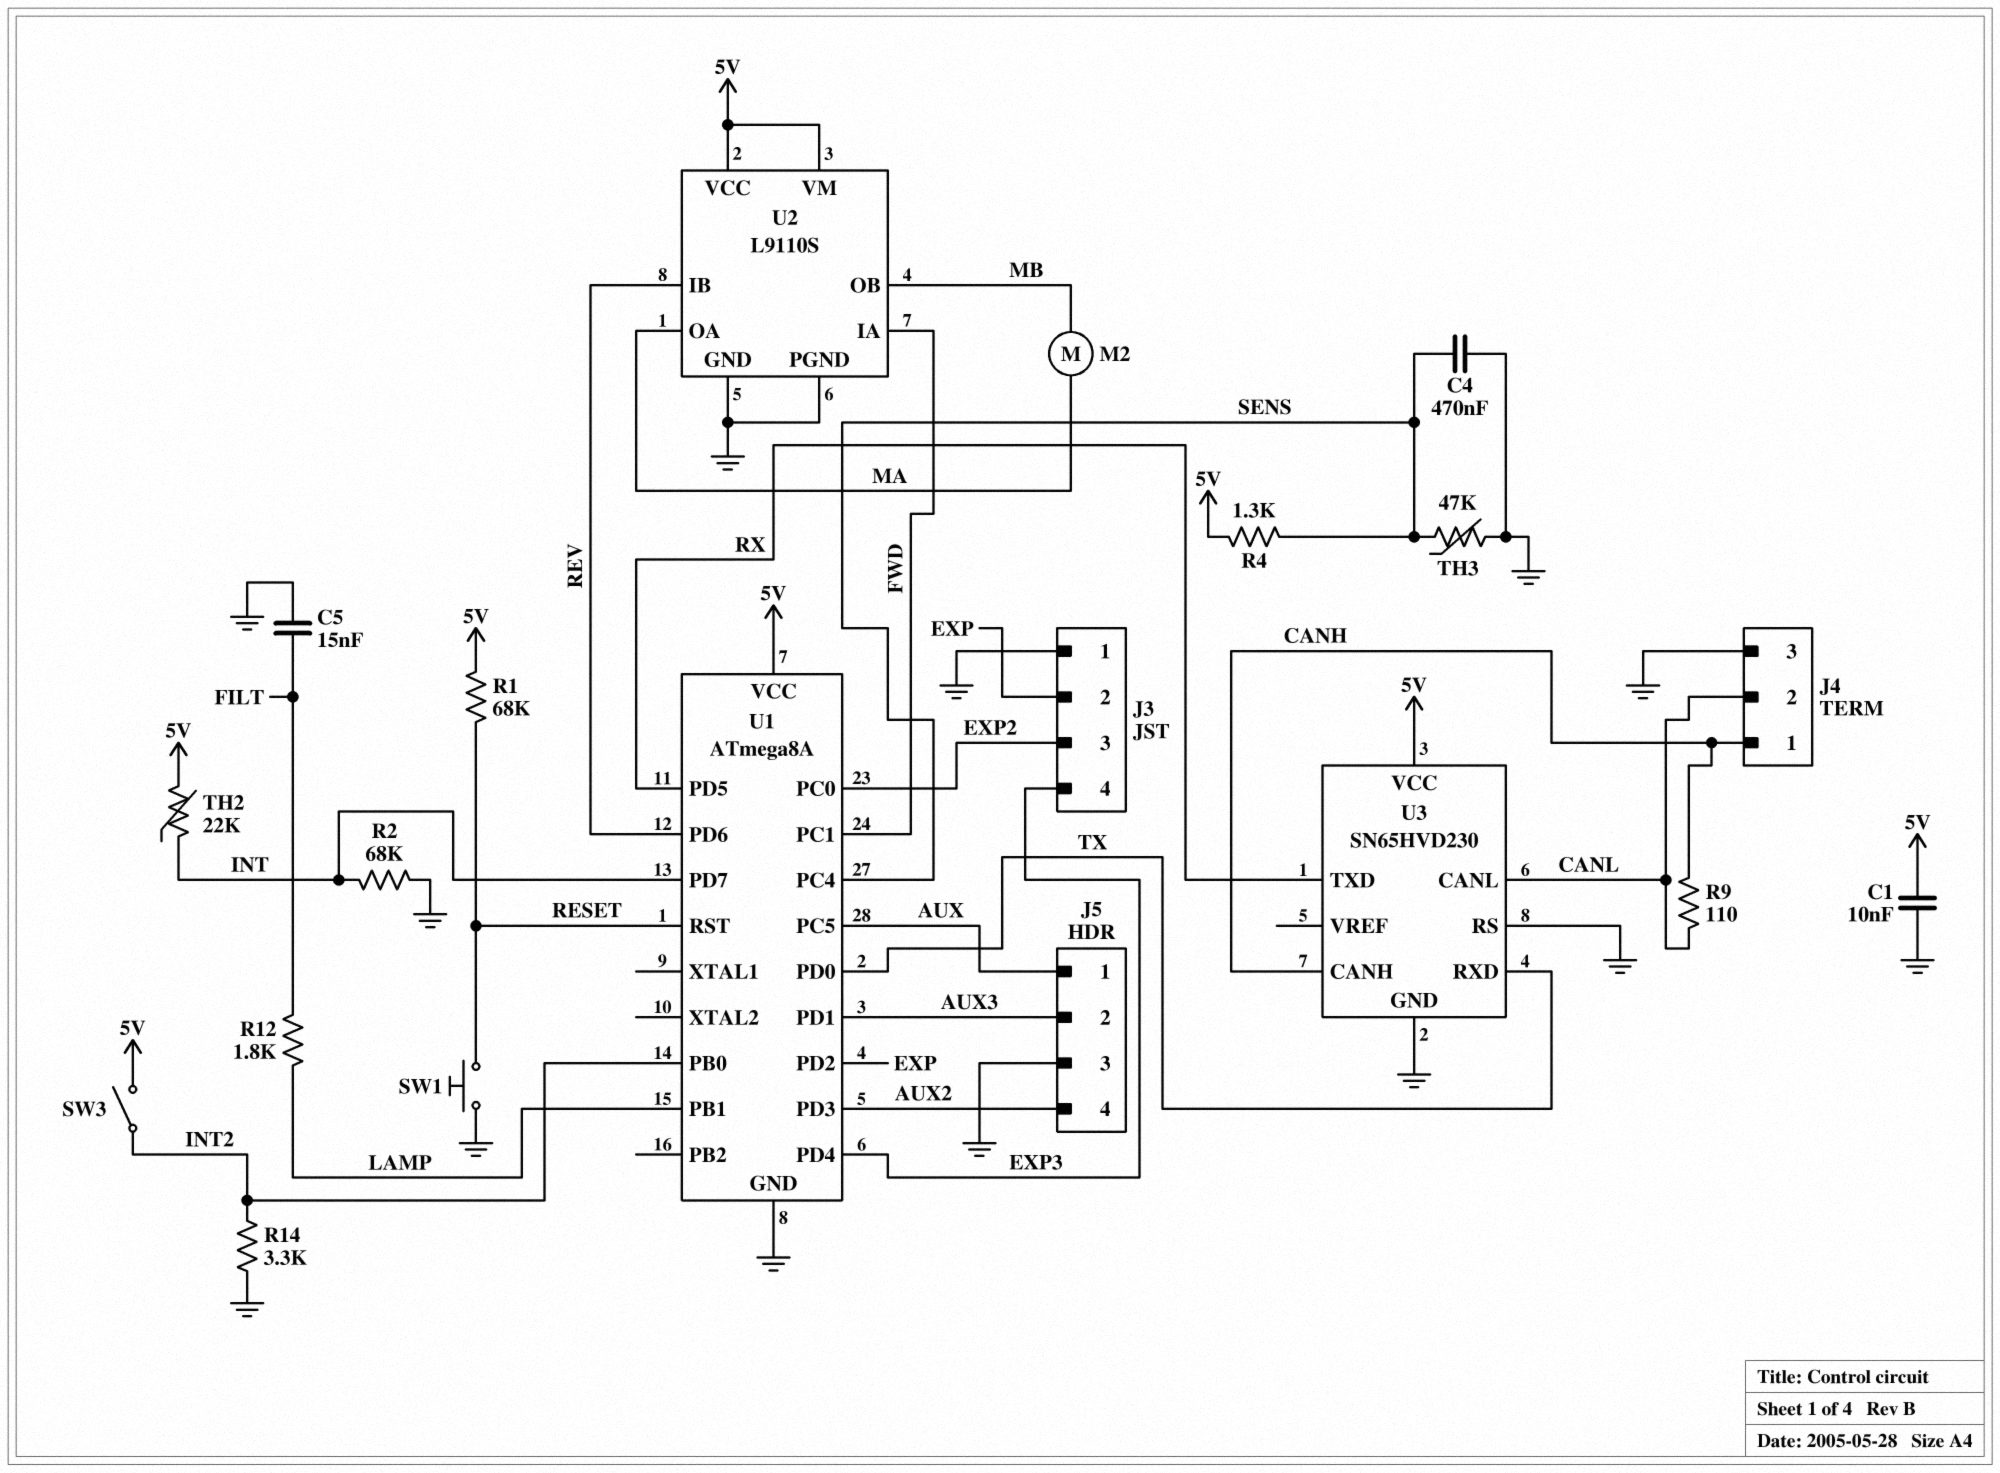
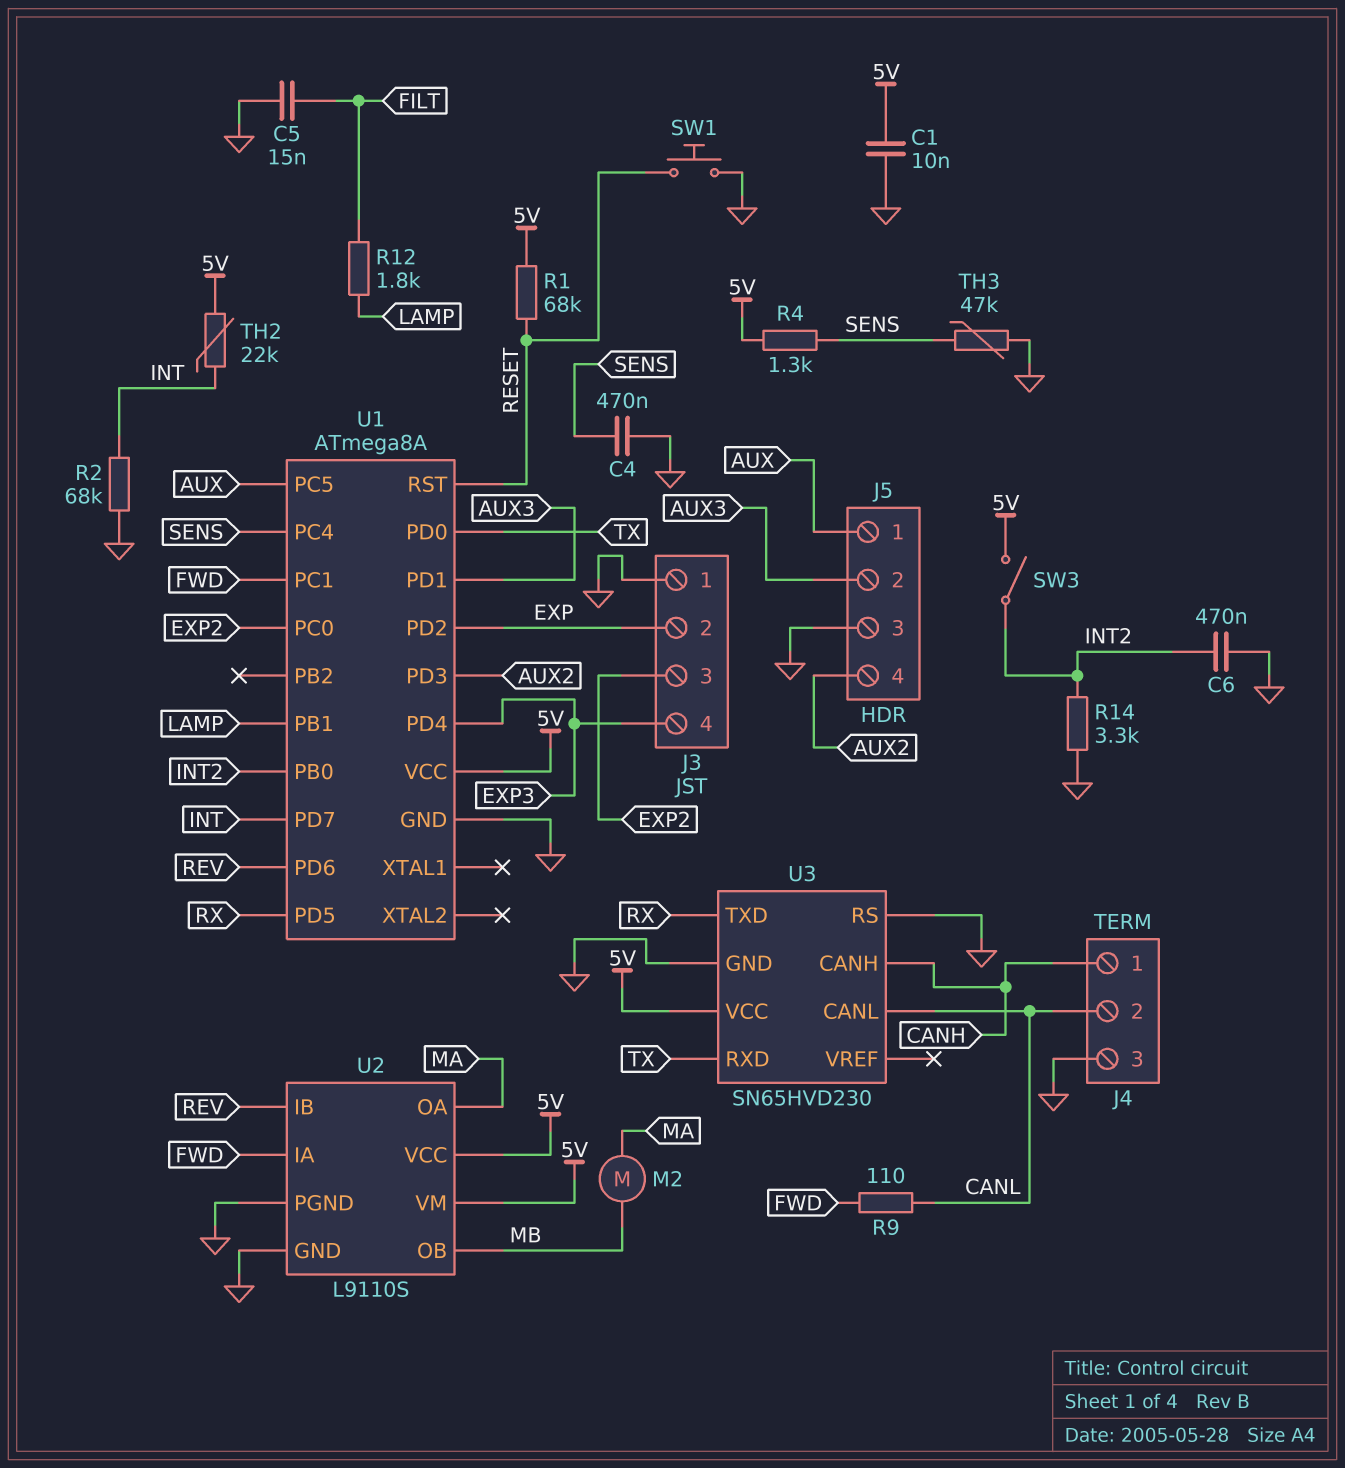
C6: none -> 470nF (GND, INT2)
R9: 110 (CANH, CANL) -> 110 (CANL, FWD)

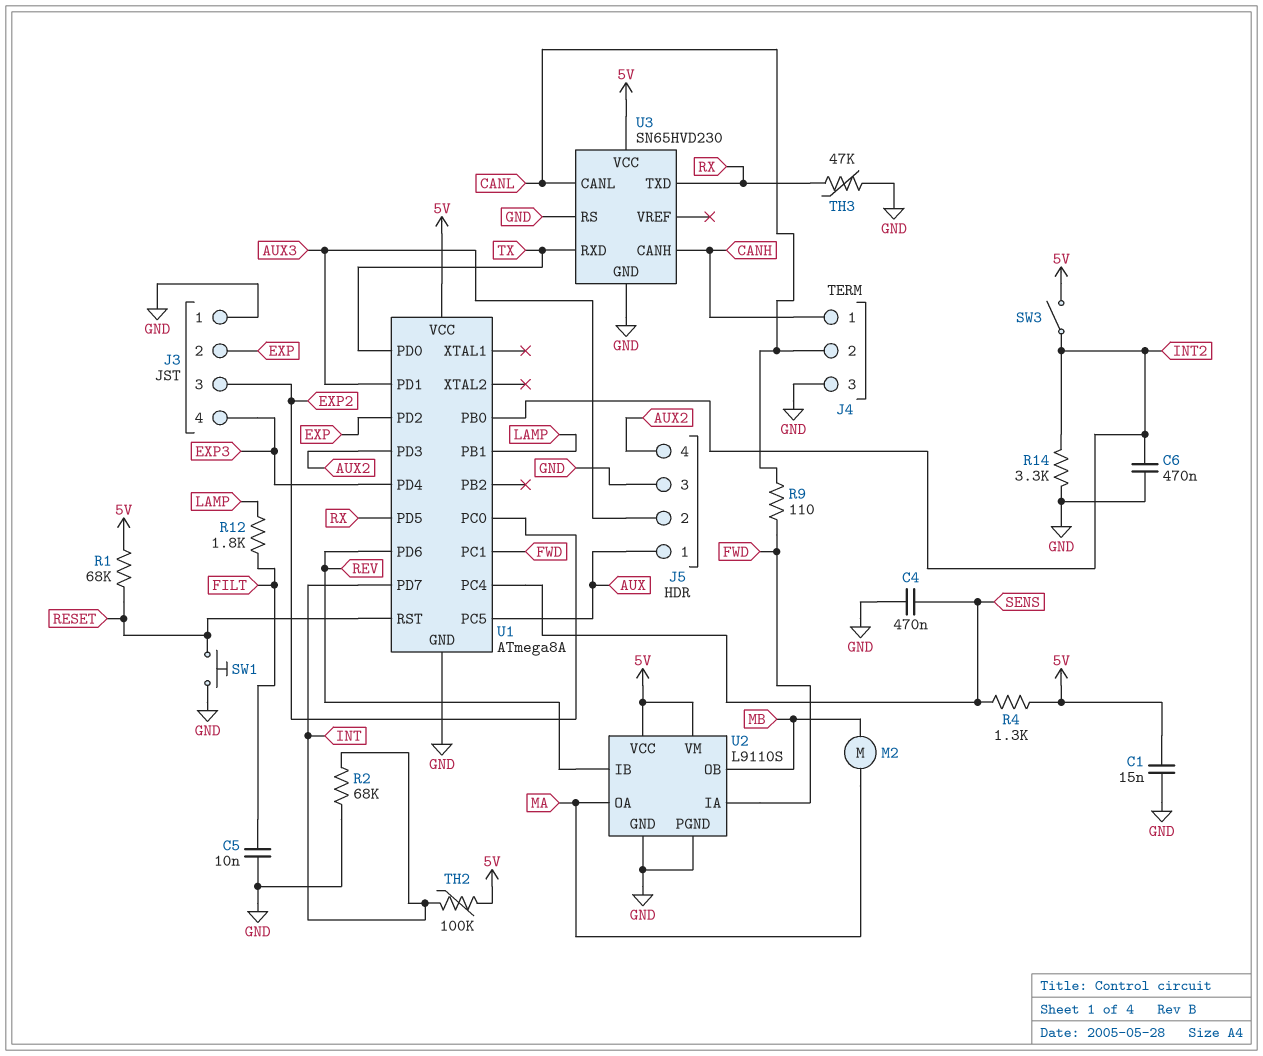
C1: 10nF (5V, GND) -> 15nF (5V, GND)
C5: 15nF (FILT, GND) -> 10nF (FILT, GND)
TH2: 22k (5V, INT) -> 100k (5V, INT)
TH3: 47k (GND, SENS) -> 47k (GND, RX)

